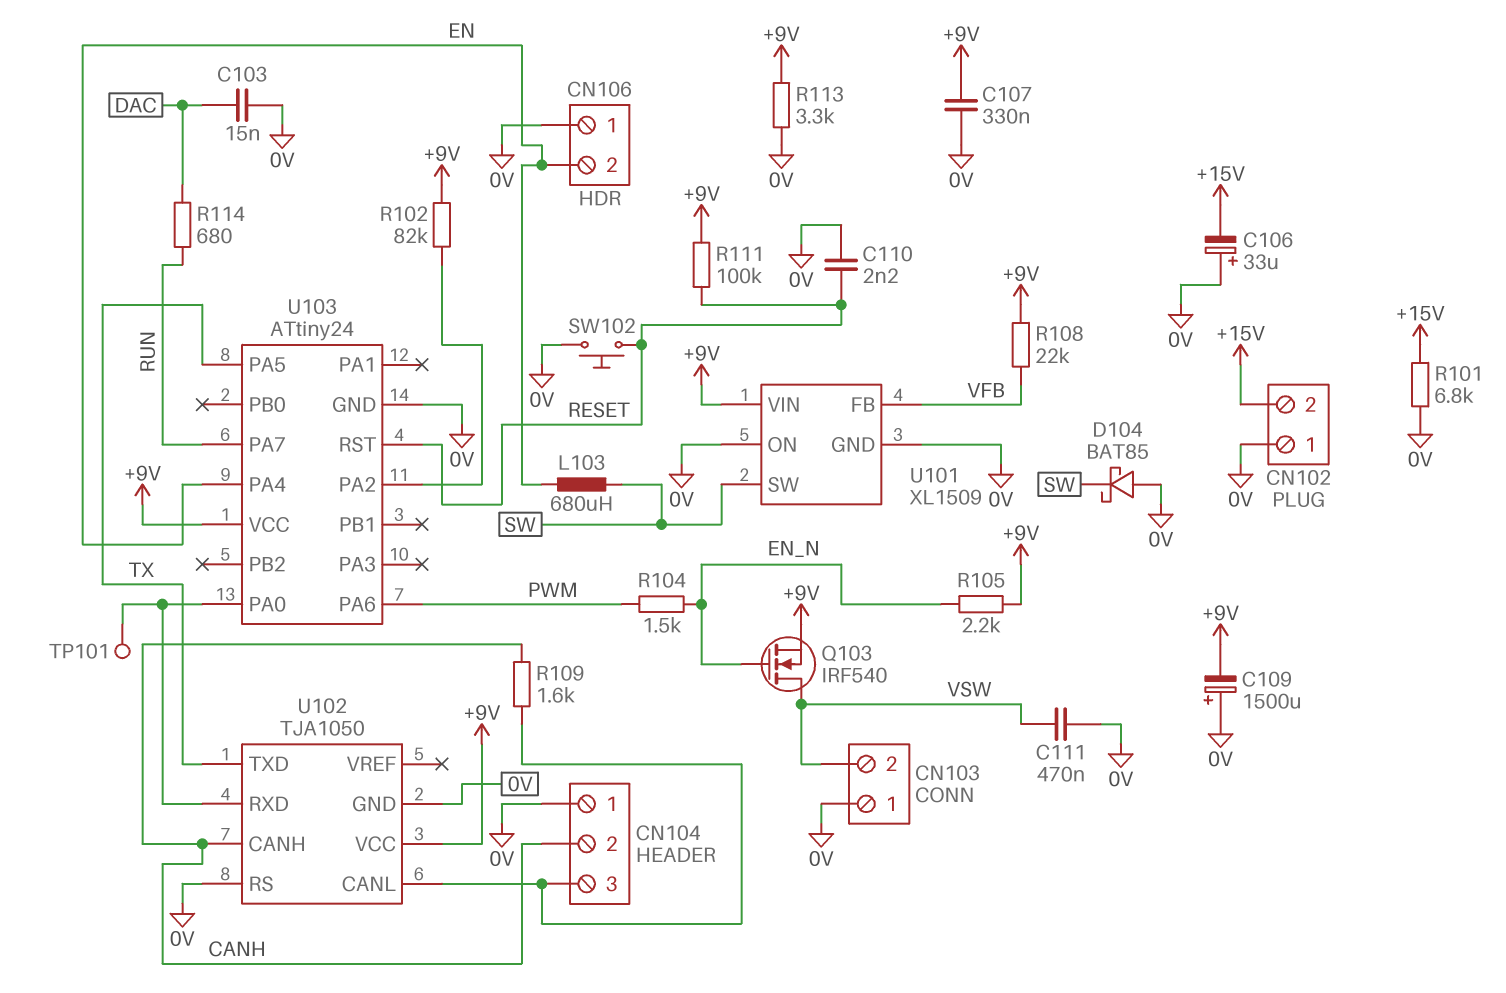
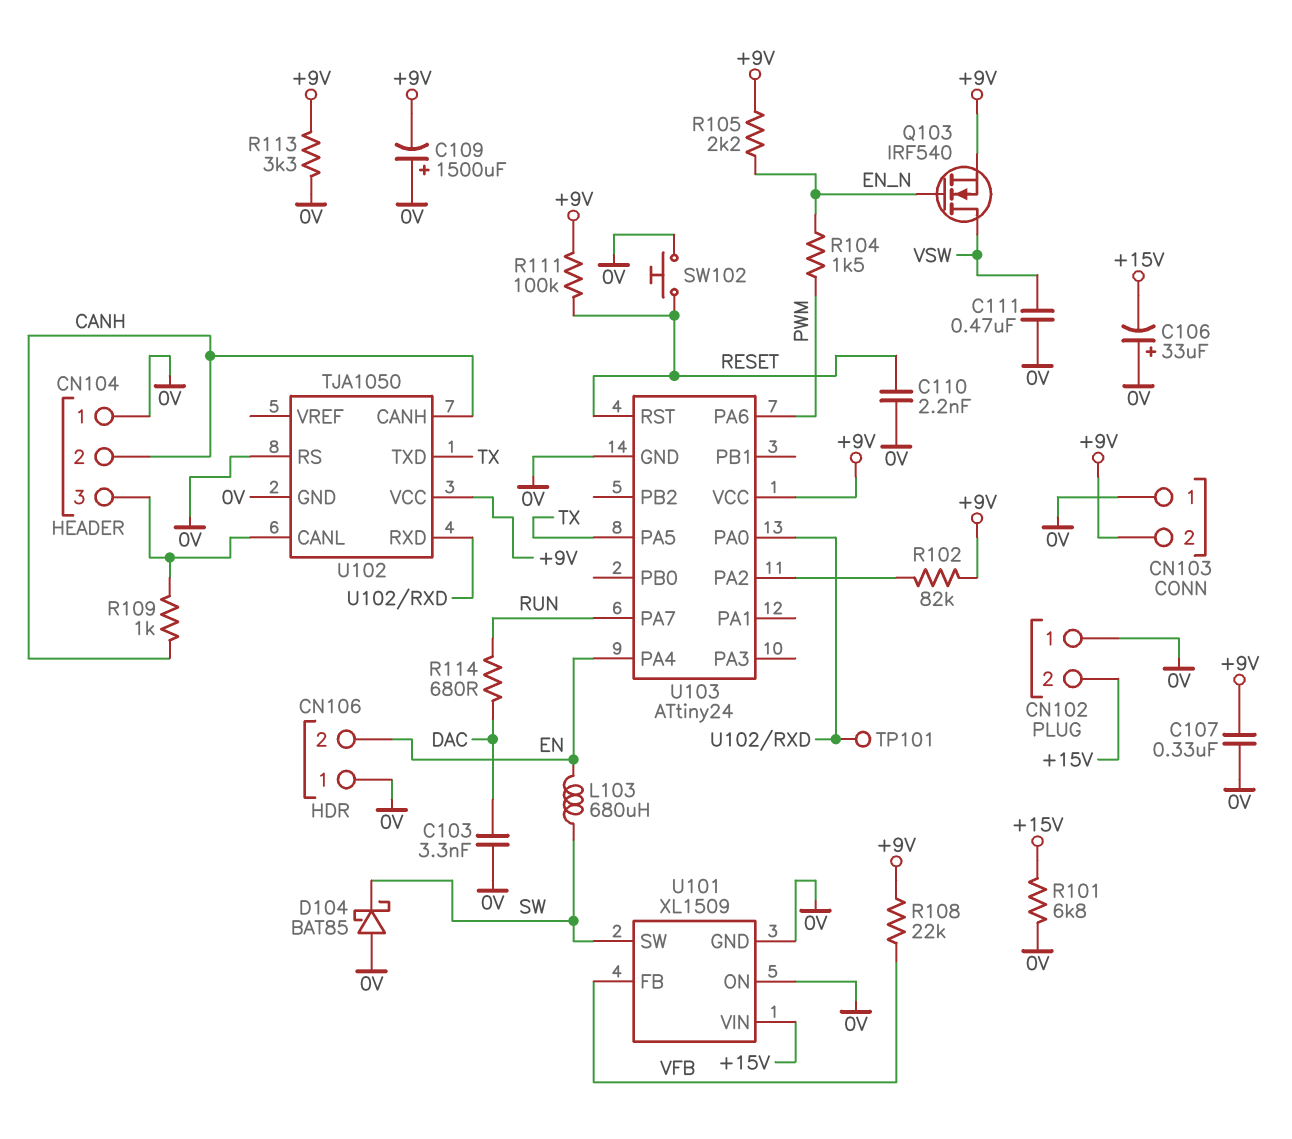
C103: 15nF (0V, DAC) -> 3.3nF (0V, DAC)
CN103 pin 2: VSW -> +9V
R109: 1.6k (CANH, CN104/3) -> 1k (CANH, CN104/3)
U101 pin VIN: +9V -> +15V

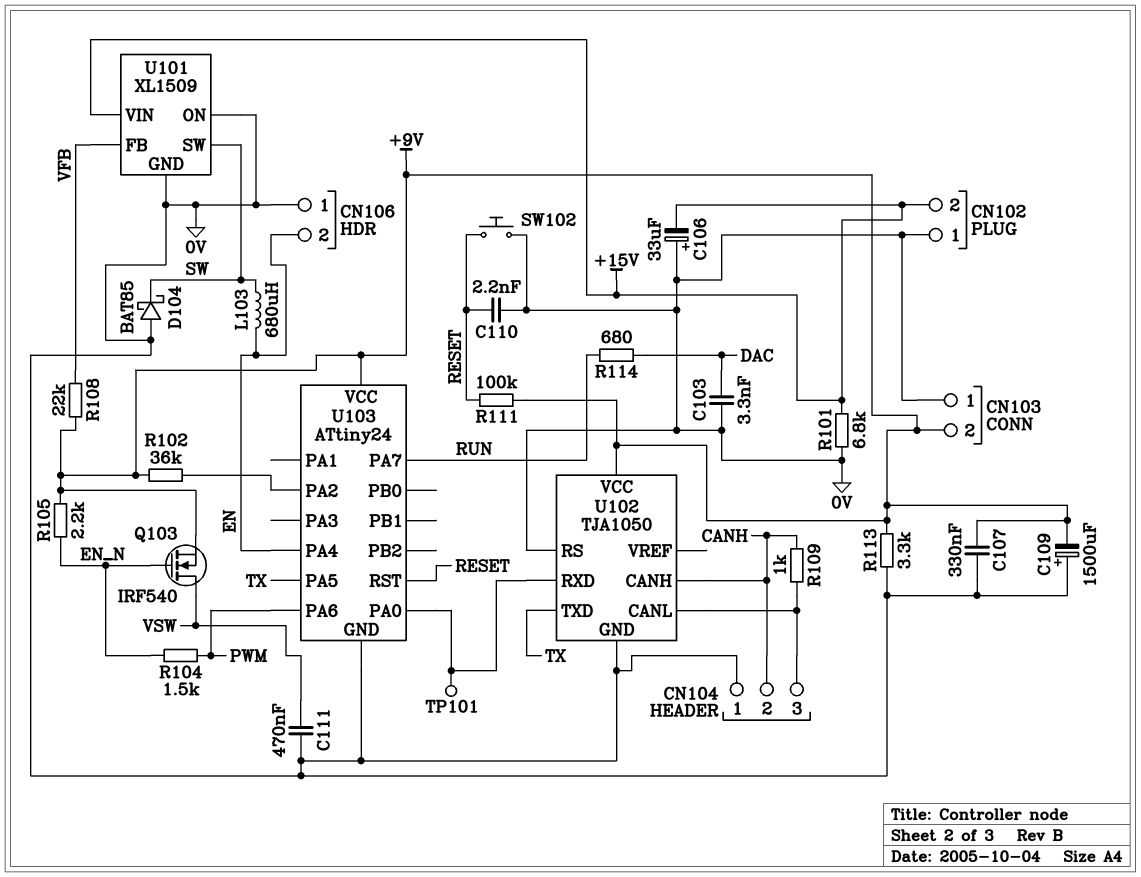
R102: 82k (+9V, U103/PA2) -> 36k (+9V, U103/PA2)

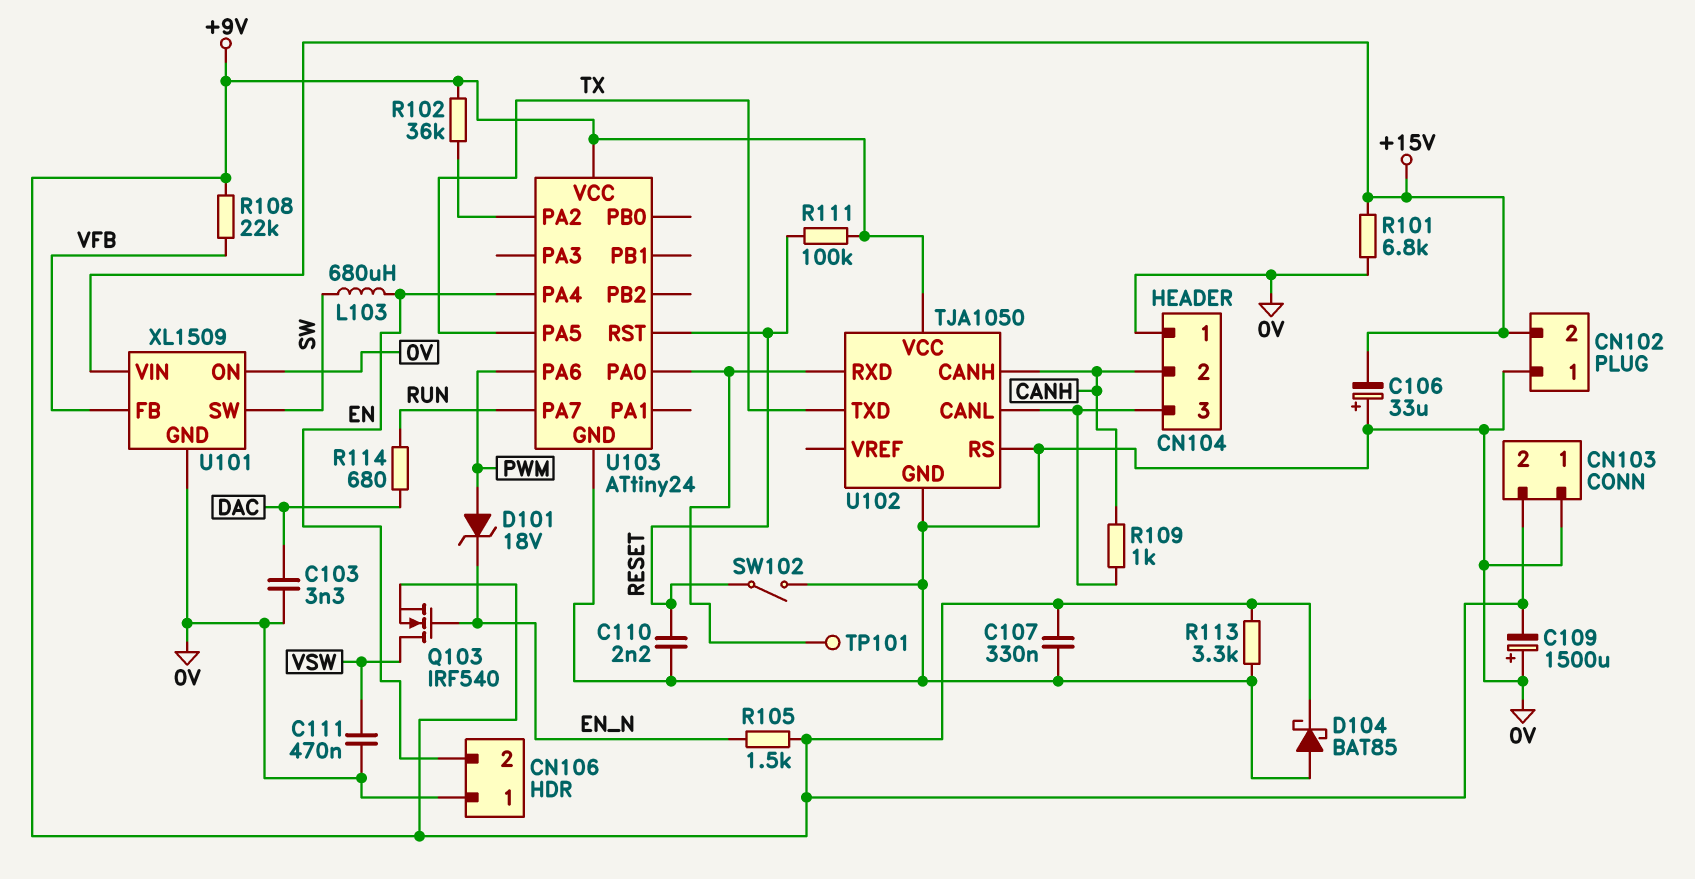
D101: none -> zener 18V (A PWM, K EN_N)
D104: schottky BAT85 (A 0V, K SW) -> schottky BAT85 (A 0V, K +9V)
R104: 1.5k (EN_N, PWM) -> none
R105: 2.2k (+9V, EN_N) -> 1.5k (+9V, EN_N)
SW102: button (0V, RESET) -> switch (0V, RESET)

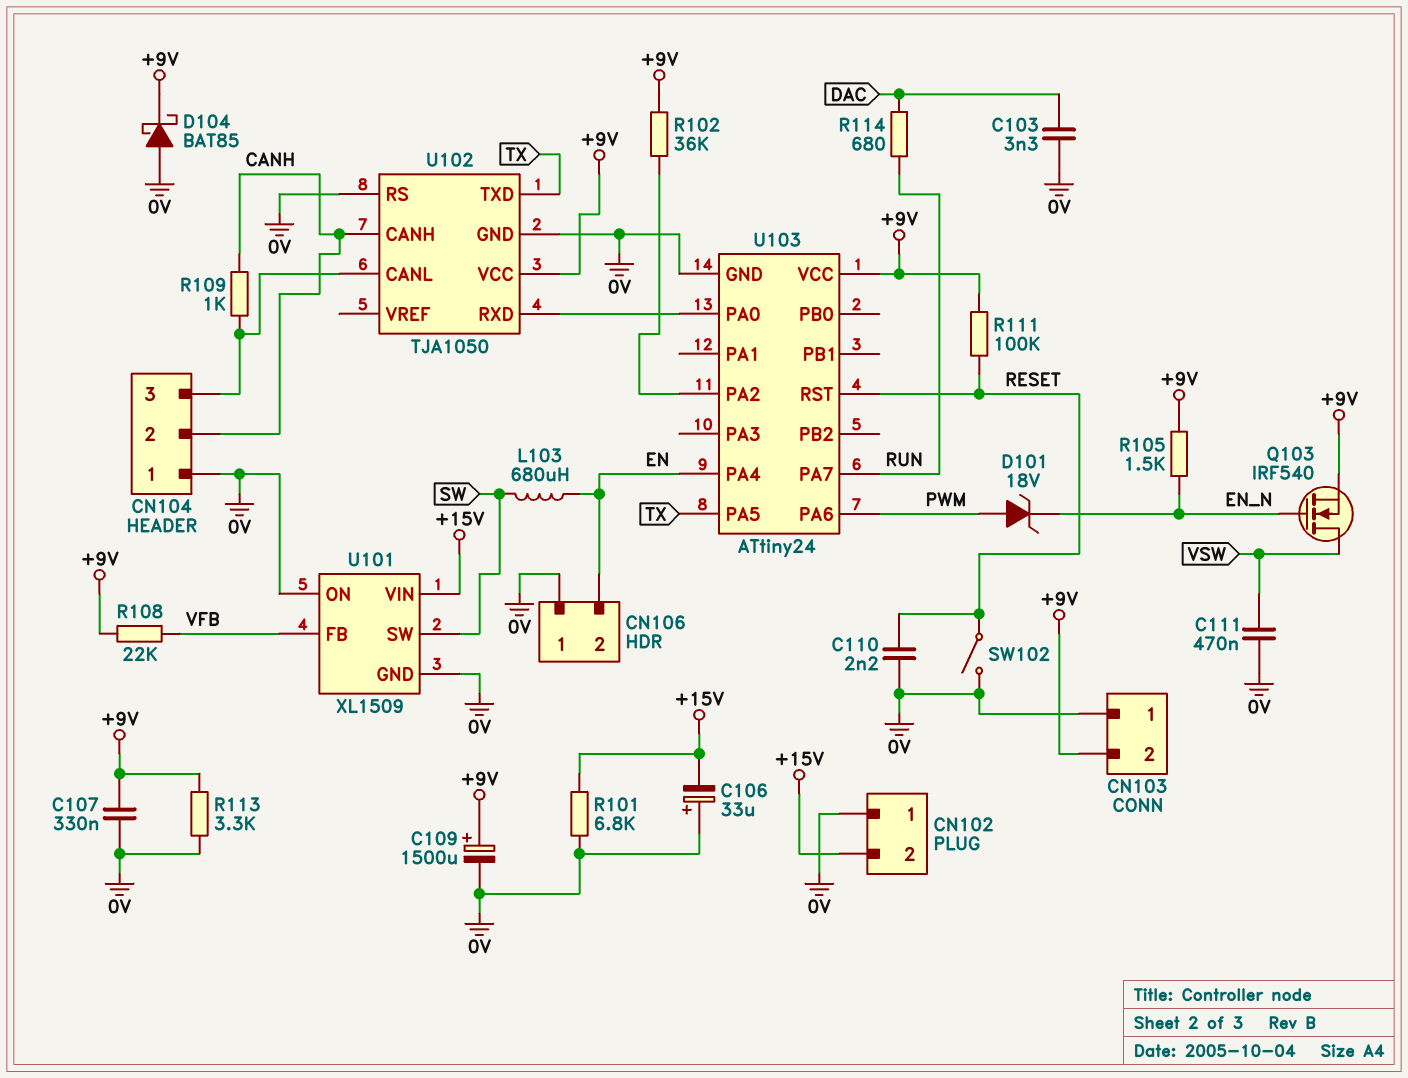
C109: 1500uF (plus 0V, minus +9V) -> 1500uF (plus +9V, minus 0V)
TP101: test point (U102/RXD) -> none

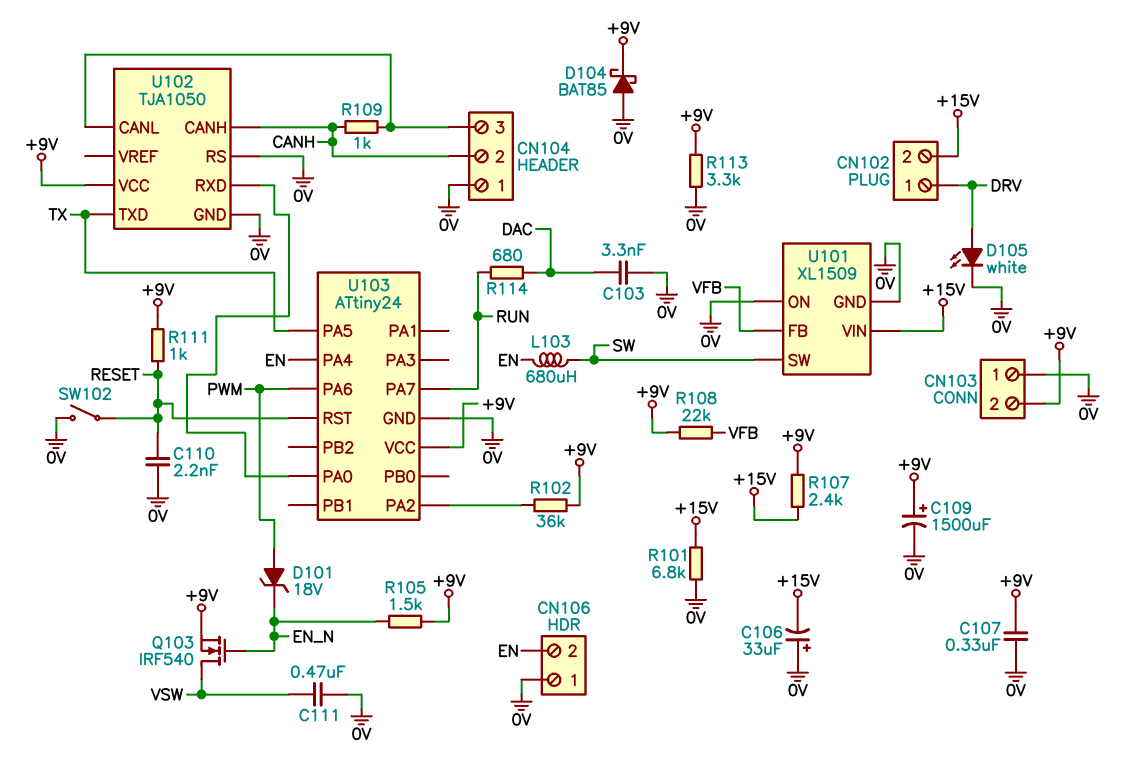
CN102 pin 1: 0V -> DRV
D105: none -> LED white (A DRV, K 0V)
R107: none -> 2.4k (+9V, +15V)
R111: 100k (+9V, RESET) -> 1k (+9V, RESET)

